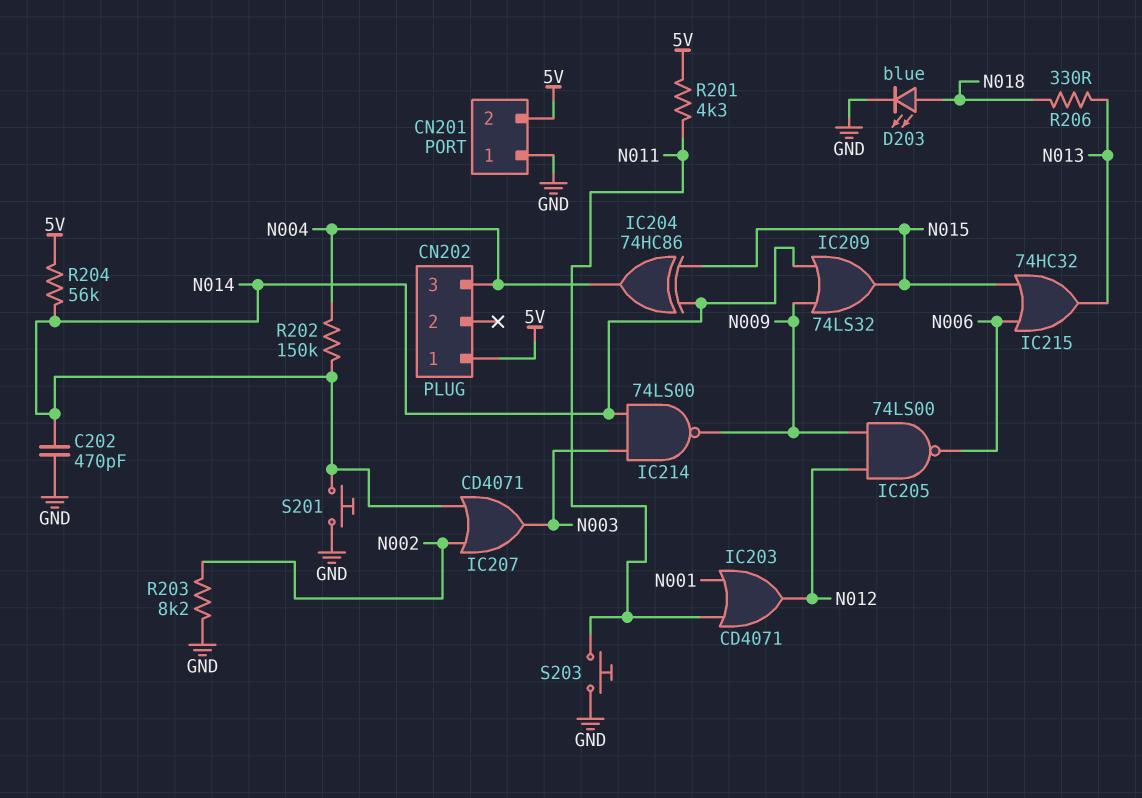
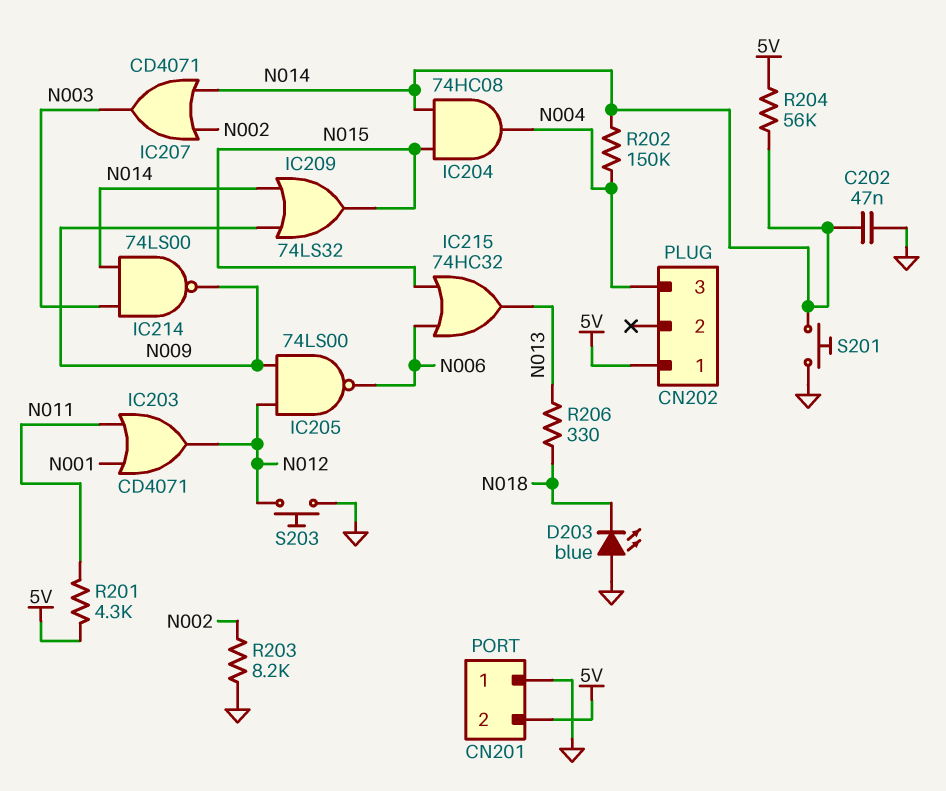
C202: 470pF (GND, N014) -> 47nF (GND, N014)
D203: LED blue (A N018, K GND) -> LED blue (A GND, K N018)
IC204: XOR 74HC86 (in N014, in N015, out N004) -> AND 74HC08 (in N014, in N015, out N004)
S203: button (GND, N011) -> button (GND, N012)

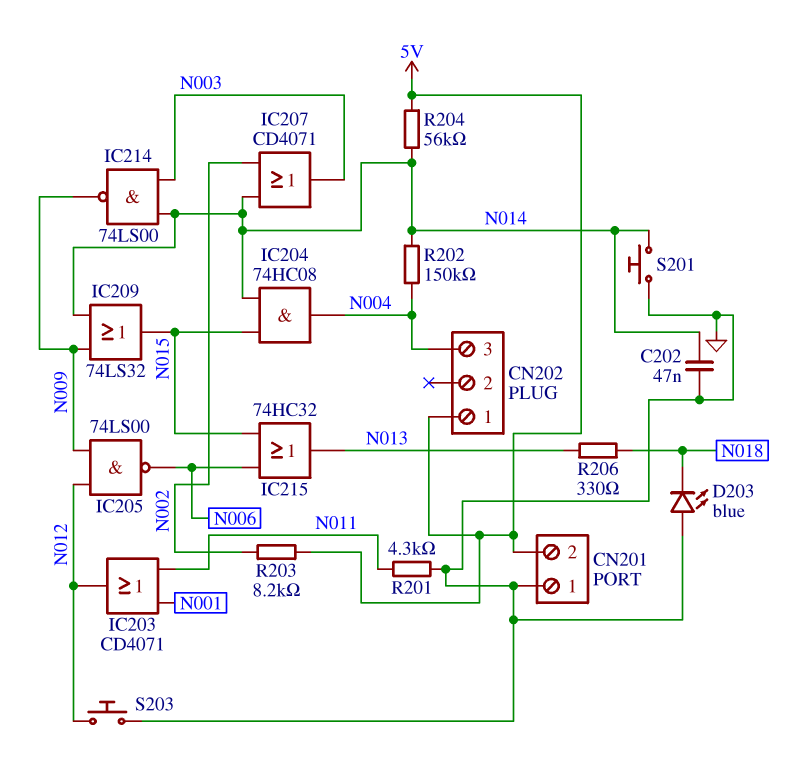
R201: 4.3k (5V, N011) -> 4.3k (GND, N011)
R203: 8.2k (GND, N002) -> 8.2k (5V, N002)

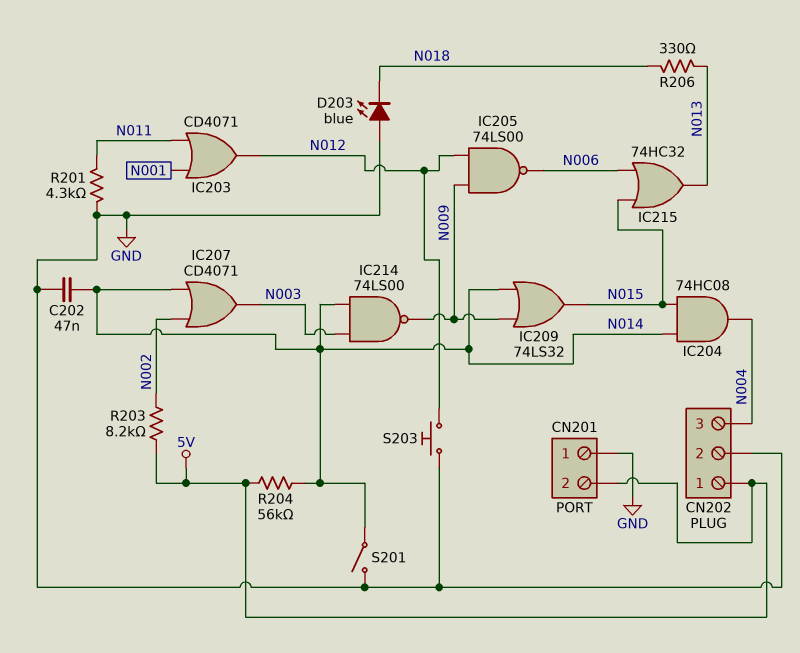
CN202 pin 2: none -> GND
R202: 150k (N004, N014) -> none
S201: button (GND, N014) -> switch (GND, N014)

